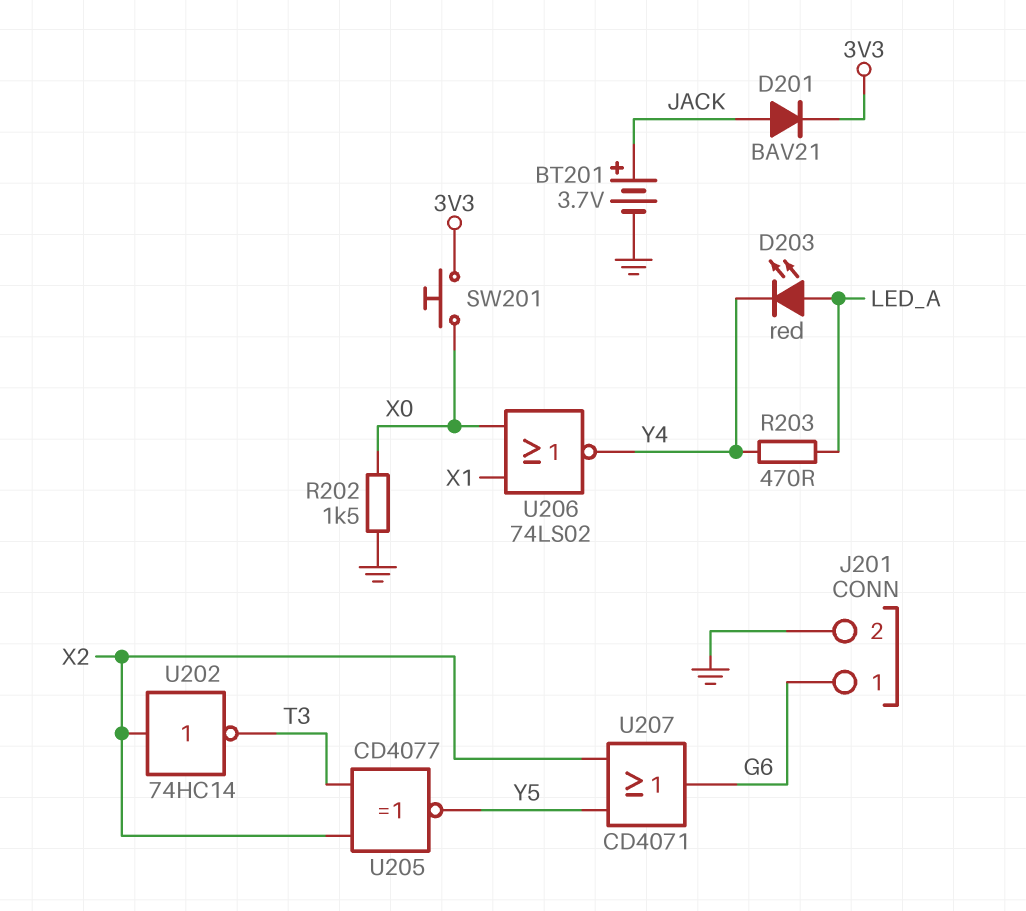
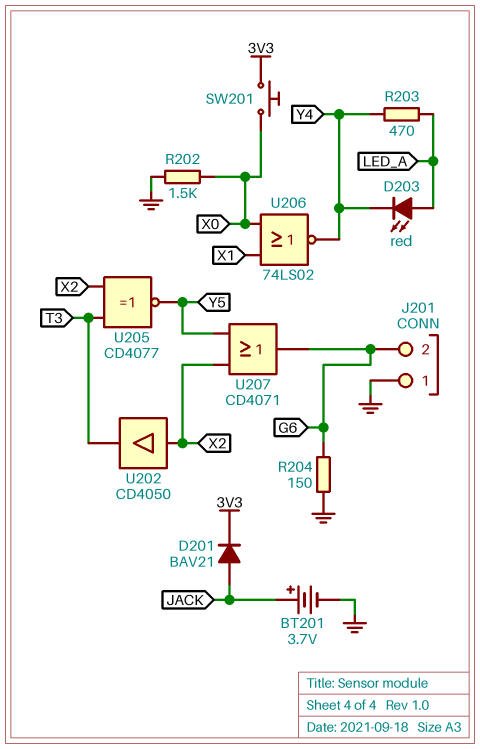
J201 pin 1: G6 -> GND
J201 pin 2: GND -> G6
R204: none -> 150 (G6, GND)
U202: NOT 74HC14 (in X2, out T3) -> buffer CD4050 (in X2, out T3)

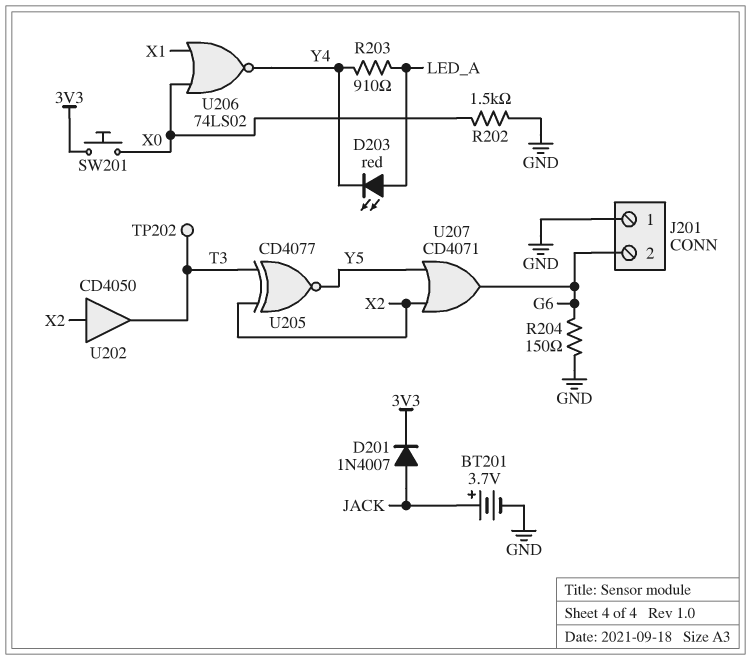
D201: diode BAV21 (A JACK, K 3V3) -> diode 1N4007 (A JACK, K 3V3)
R203: 470 (LED_A, Y4) -> 910 (LED_A, Y4)
TP202: none -> test point (T3)

